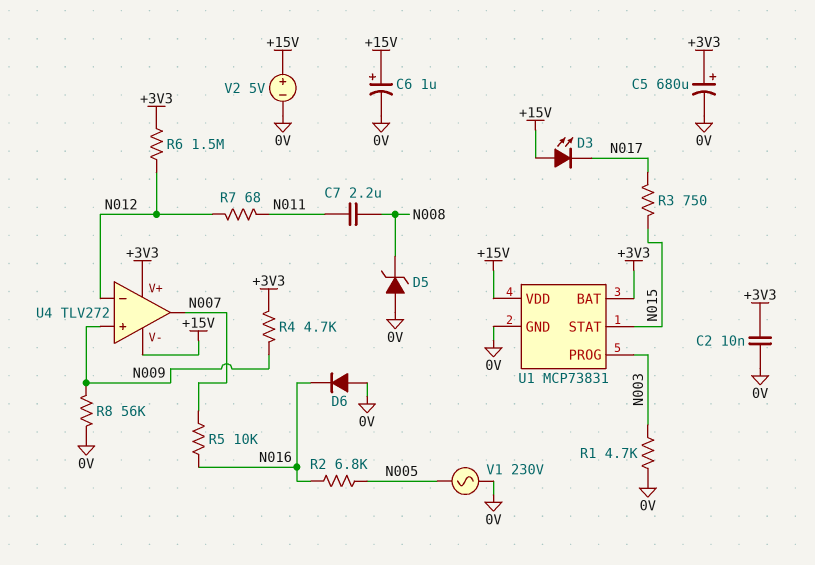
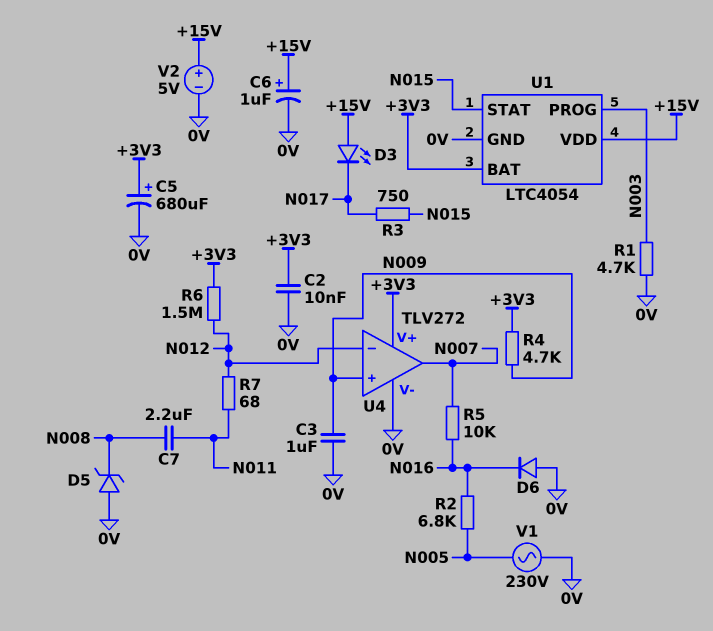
C3: none -> 1uF (0V, N009)
R8: 56k (0V, N009) -> none
U1: MCP73831 -> LTC4054
U4 pin V-: +15V -> 0V

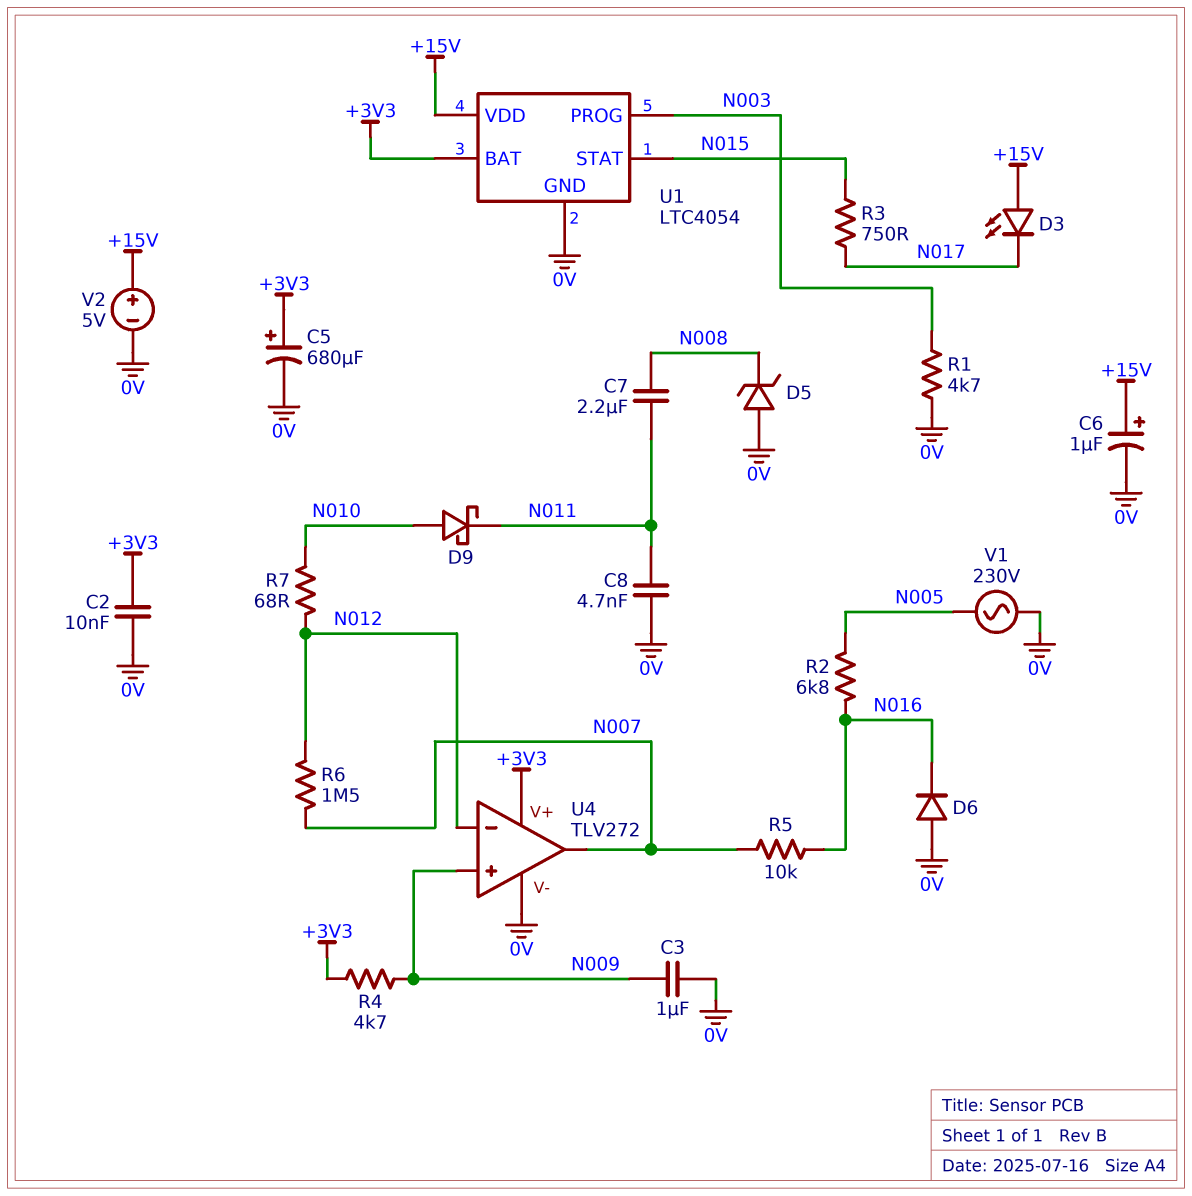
C8: none -> 4.7nF (0V, N011)
D9: none -> schottky (A N010, K N011)
R6: 1.5M (+3V3, N012) -> 1.5M (N007, N012)
R7: 68 (N011, N012) -> 68 (N010, N012)

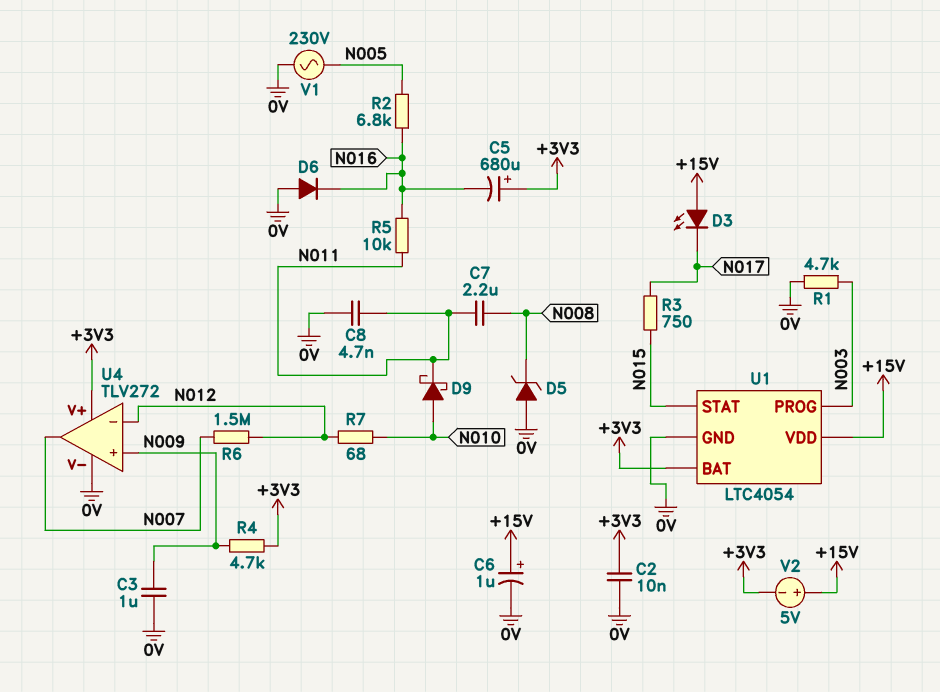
C5: 680uF (plus +3V3, minus 0V) -> 680uF (plus +3V3, minus N016)
R5: 10k (N007, N016) -> 10k (N011, N016)
V2: 5V (plus +15V, minus 0V) -> 5V (plus +15V, minus +3V3)

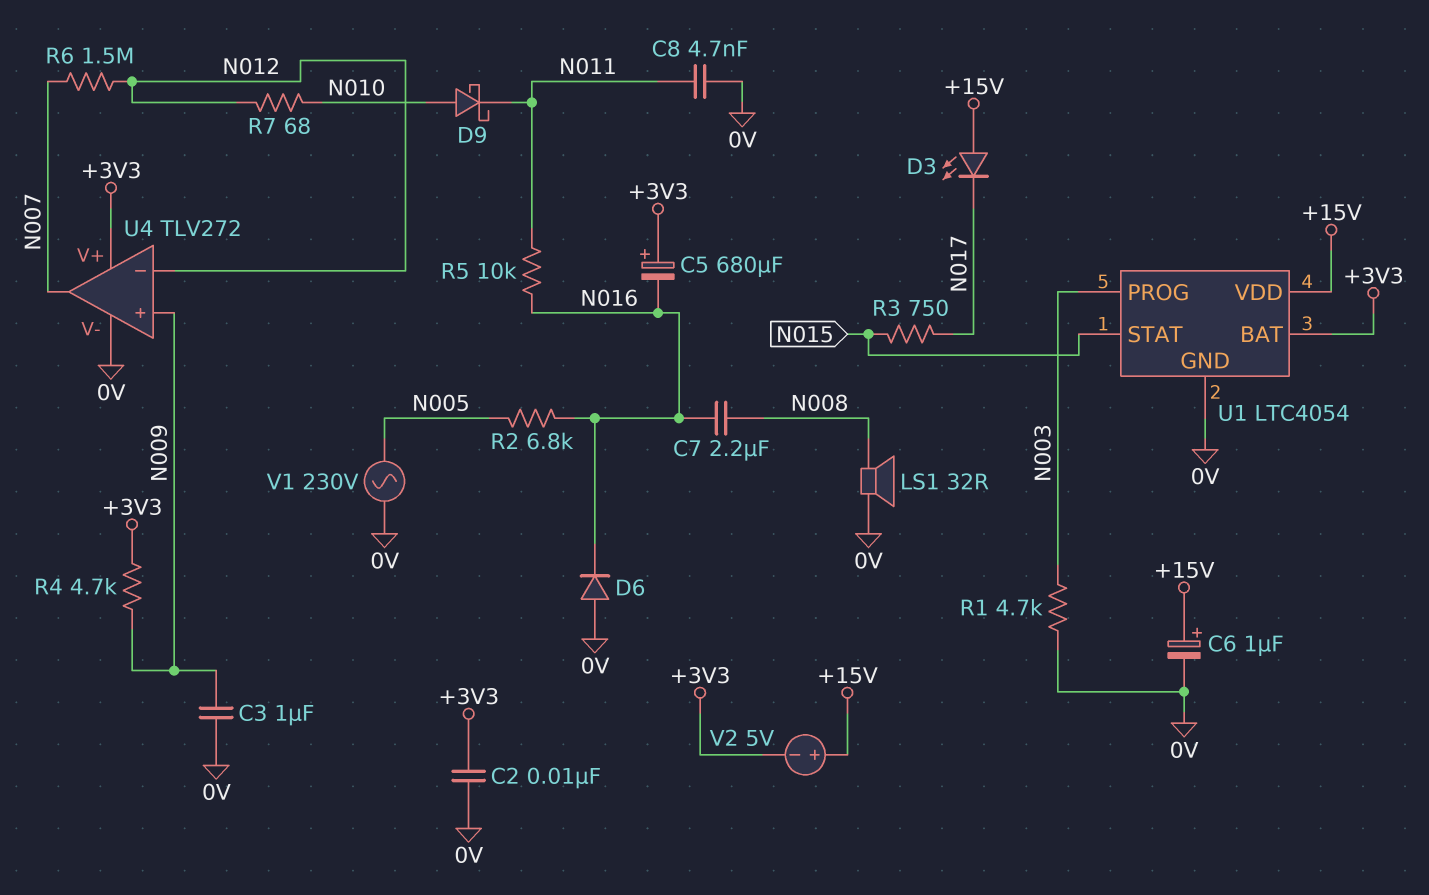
C7: 2.2uF (N008, N011) -> 2.2uF (N008, N016)
D5: zener (A 0V, K N008) -> none
LS1: none -> speaker 32R (0V, N008)

